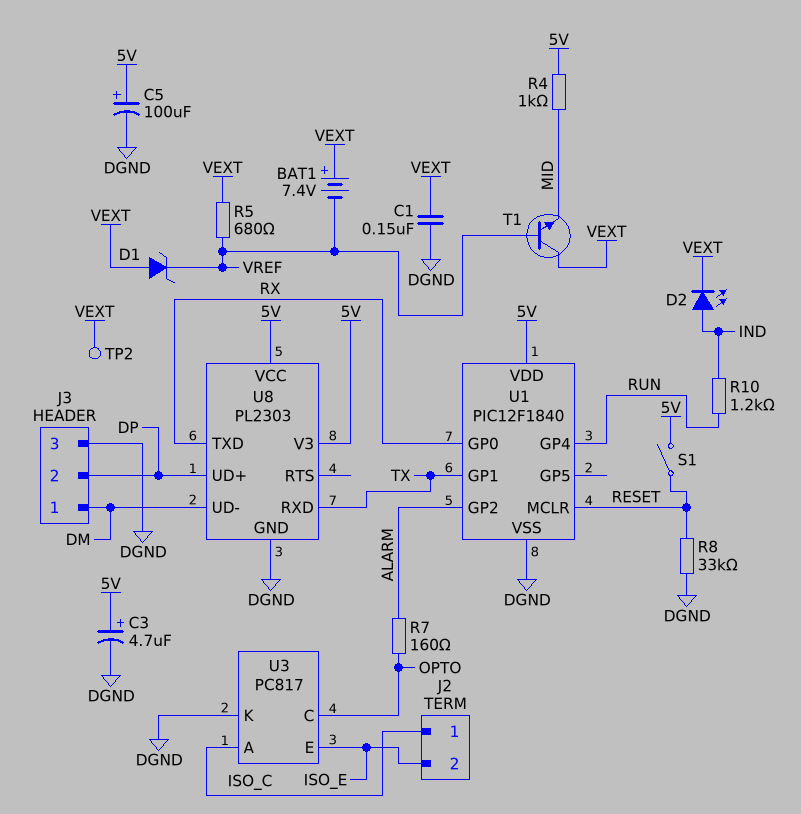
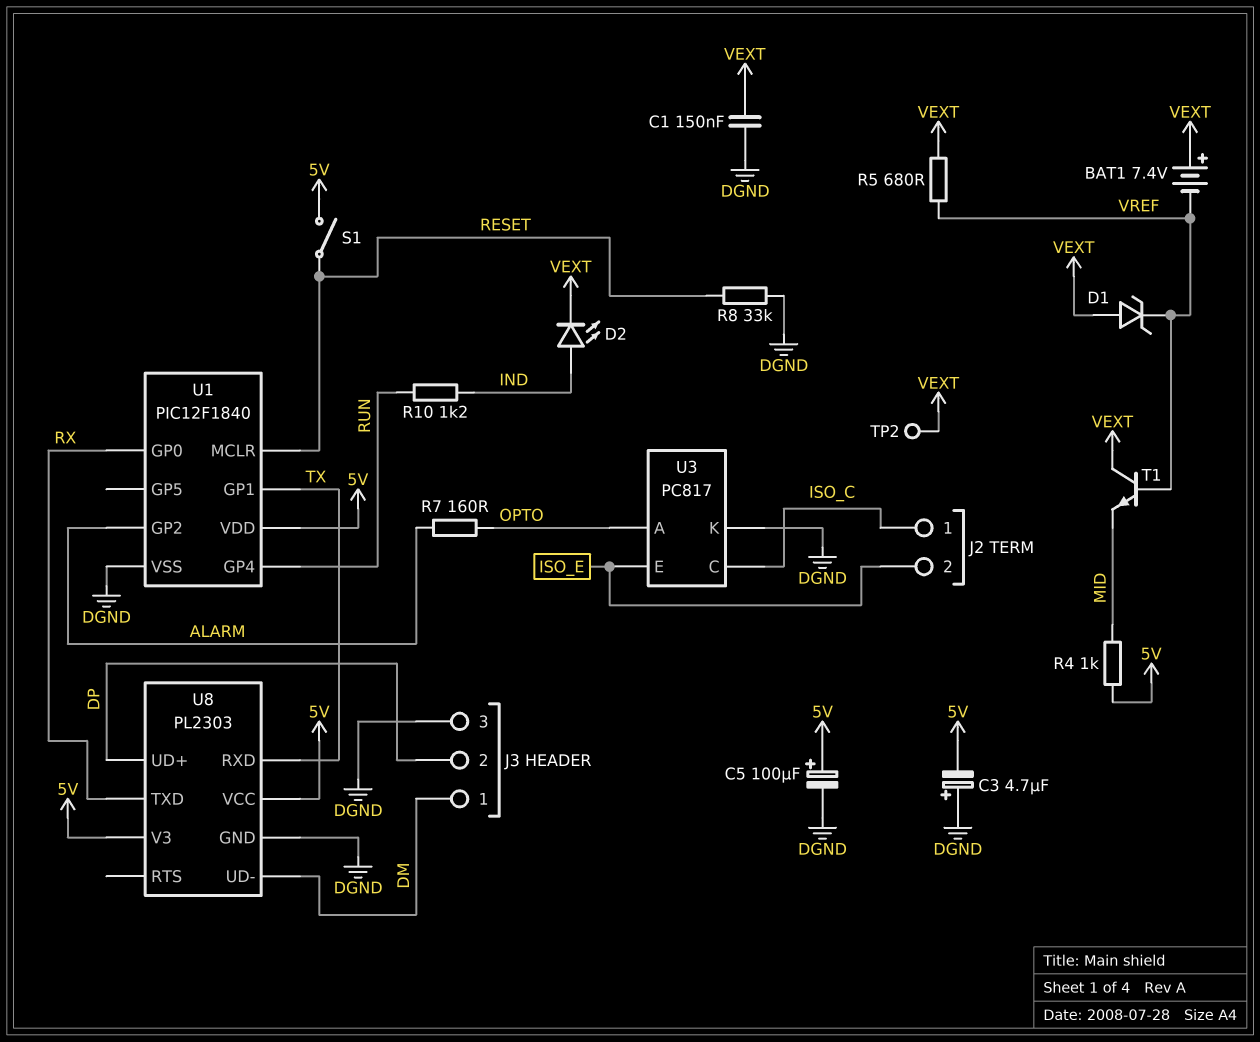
C3: 4.7uF (plus 5V, minus DGND) -> 4.7uF (plus DGND, minus 5V)
U3 pin A: ISO_C -> OPTO
U3 pin C: OPTO -> ISO_C

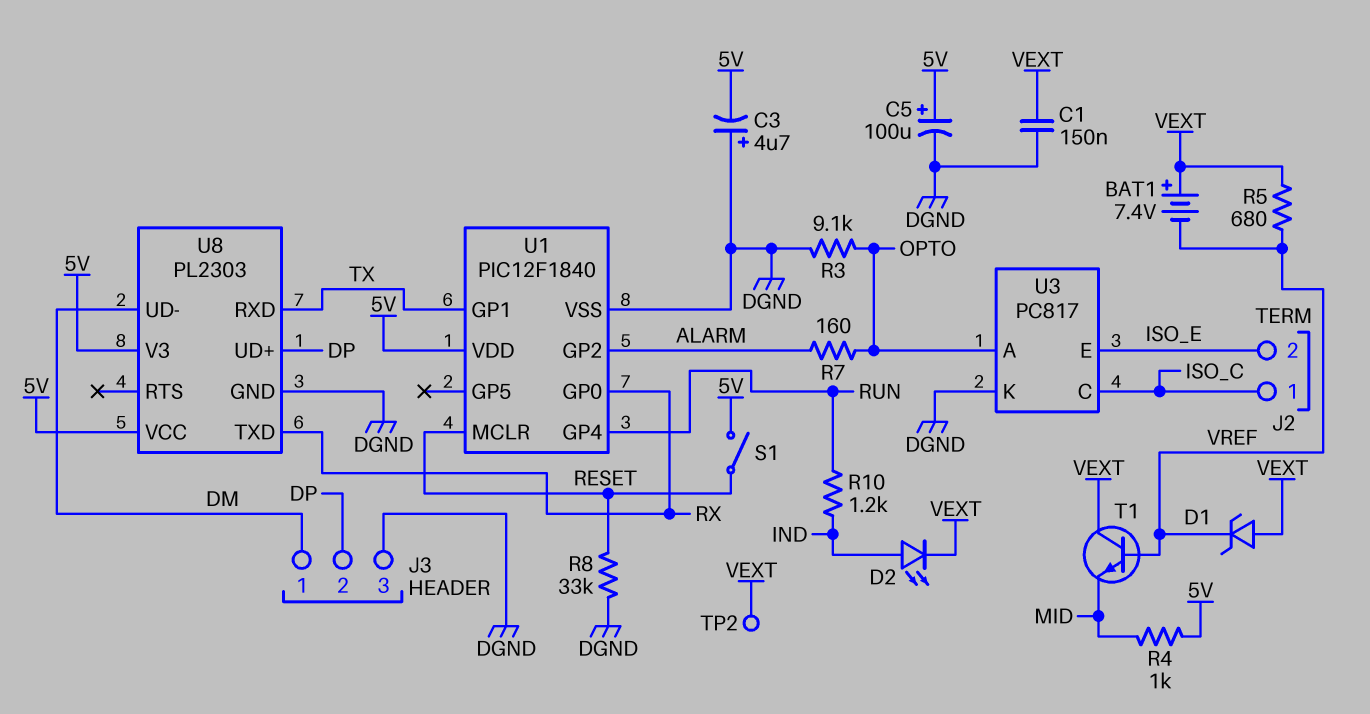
R3: none -> 9.1k (DGND, OPTO)

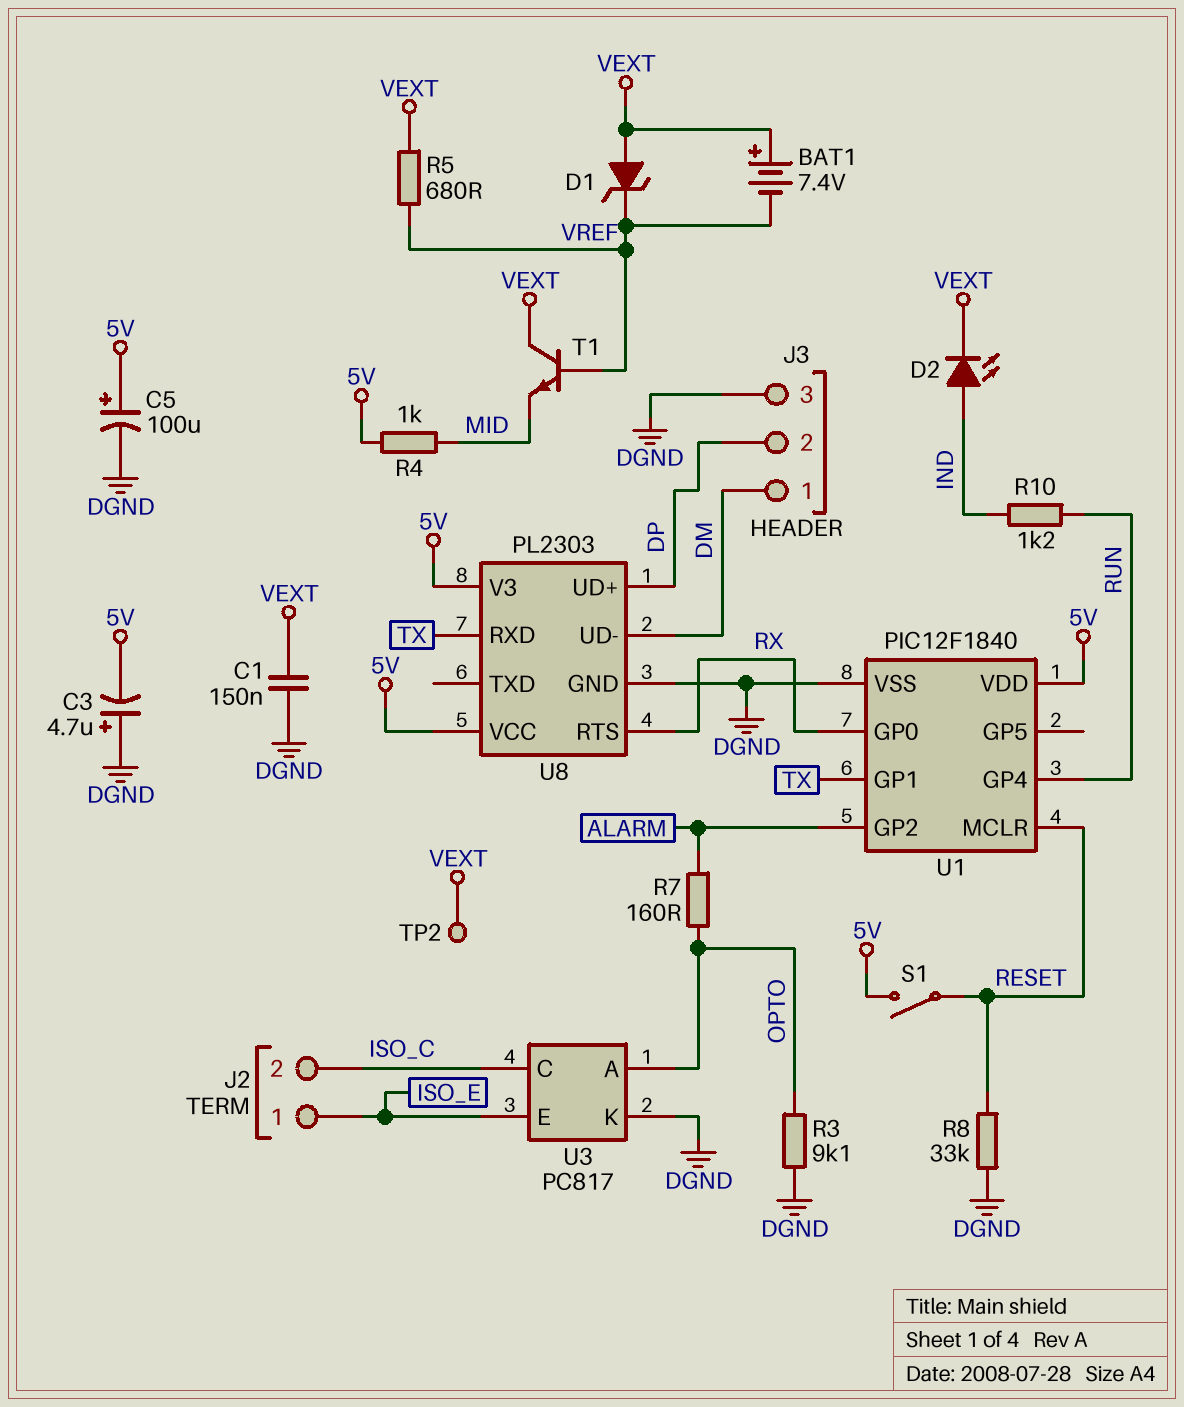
J2 pin 1: ISO_C -> ISO_E
J2 pin 2: ISO_E -> ISO_C
U8 pin RTS: none -> RX
U8 pin TXD: RX -> none

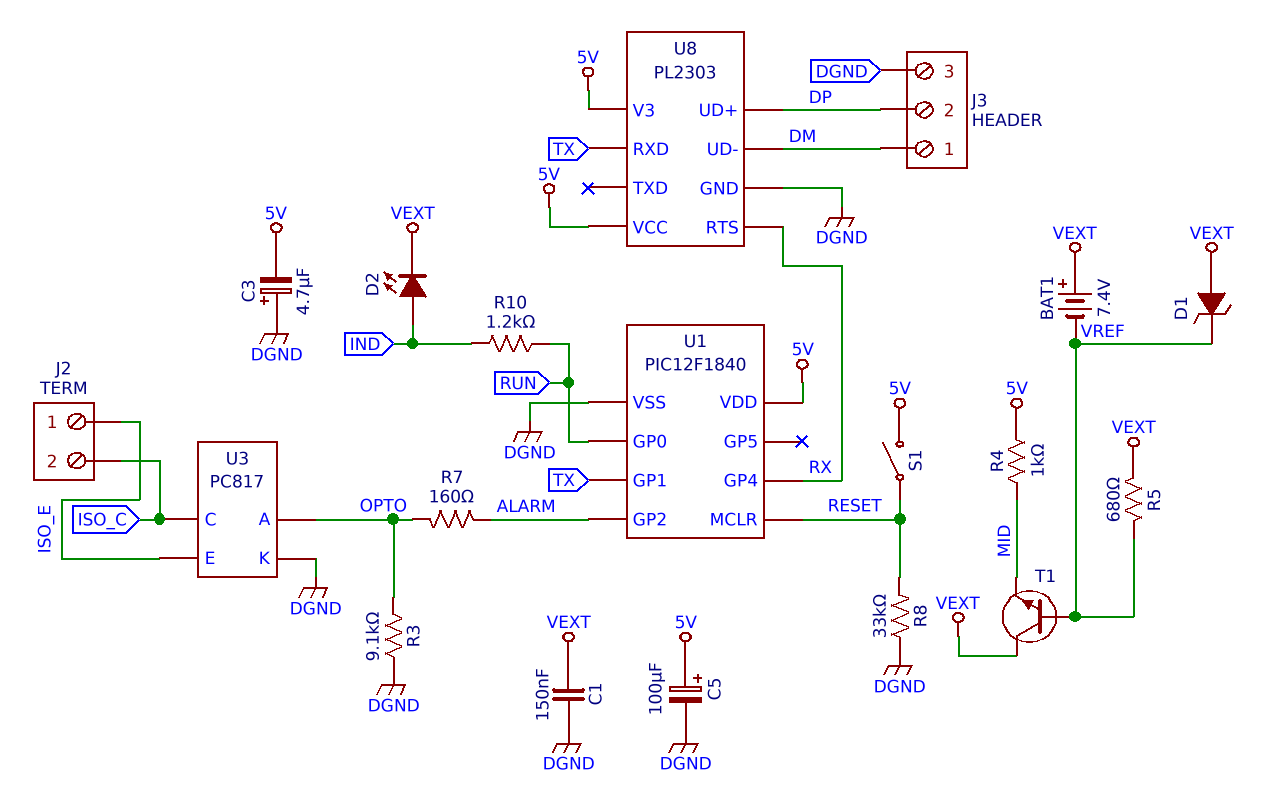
TP2: test point (VEXT) -> none
U1 pin GP0: RX -> RUN
U1 pin GP4: RUN -> RX

